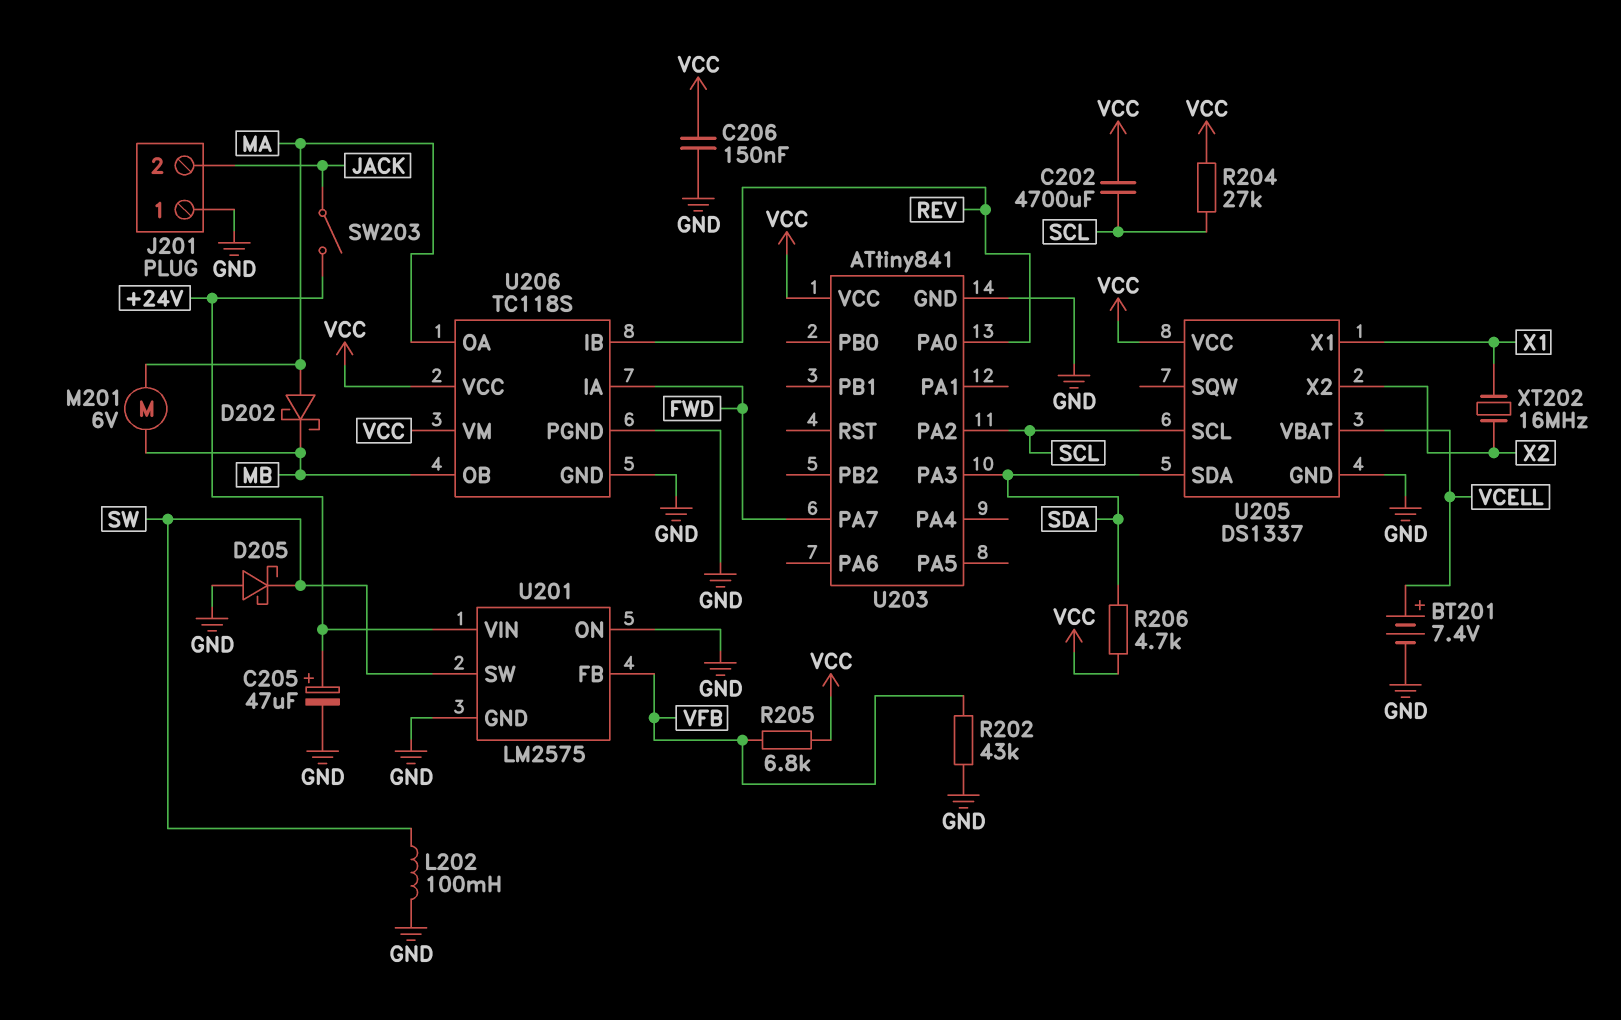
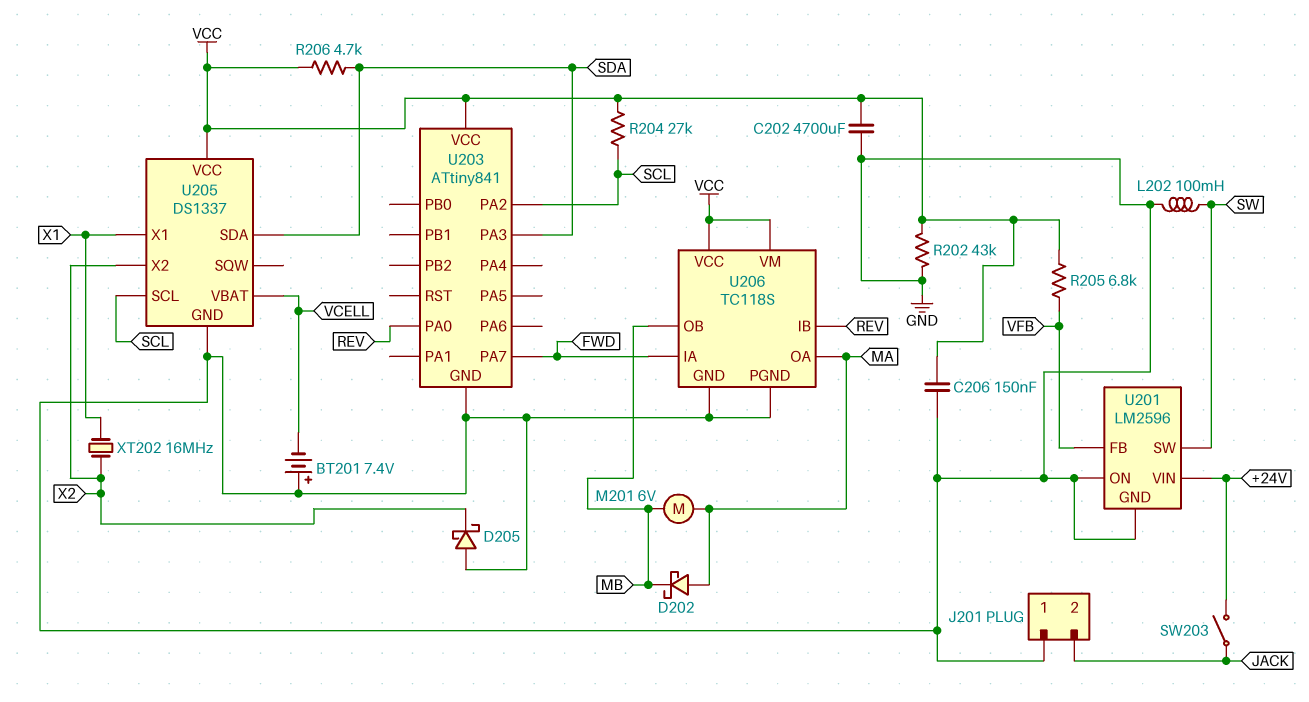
BT201: 7.4V (plus VCELL, minus GND) -> 7.4V (plus GND, minus VCELL)
C202: 4700uF (SCL, VCC) -> 4700uF (GND, VCC)
C205: 47uF (plus +24V, minus GND) -> none
D205: schottky (A GND, K SW) -> schottky (A GND, K X2)
R202: 43k (GND, VFB) -> 43k (GND, VCC)
U201: LM2575 -> LM2596

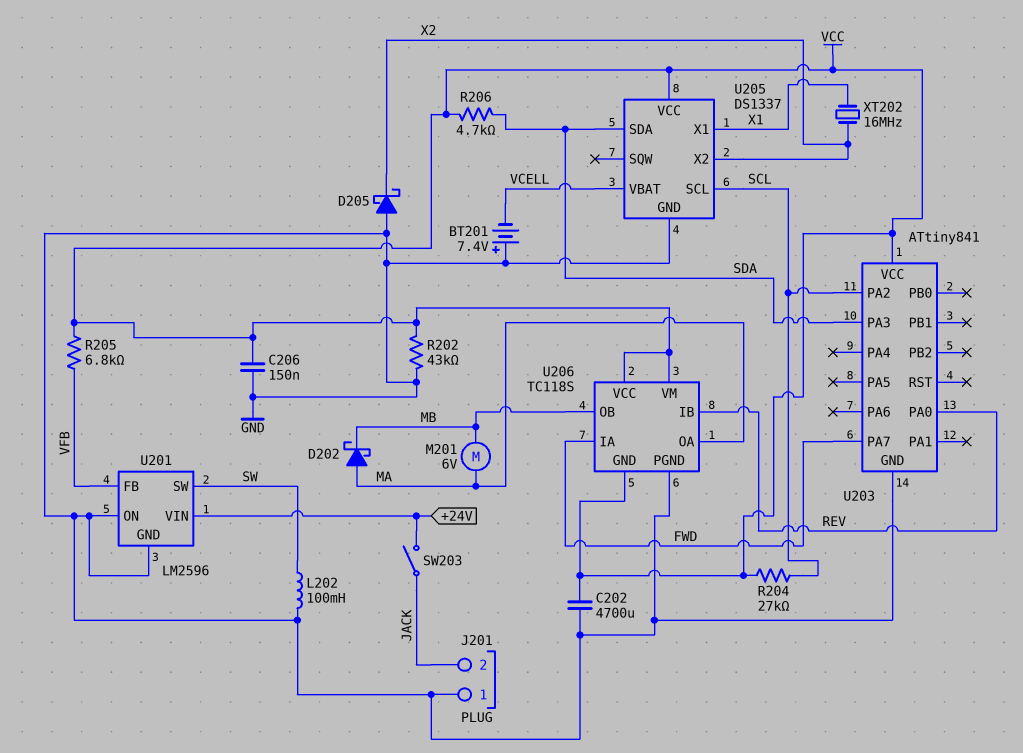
U206 pin GND: GND -> VCC

